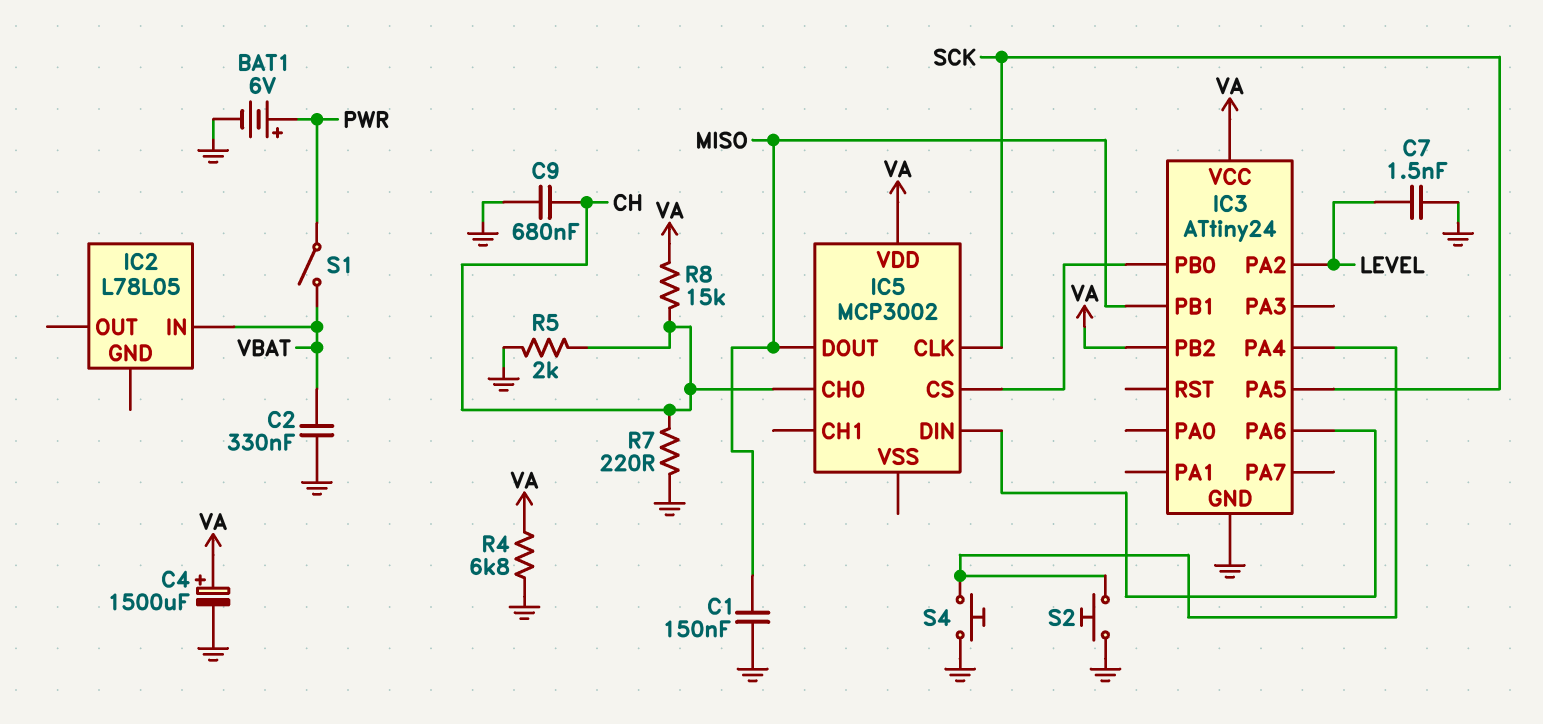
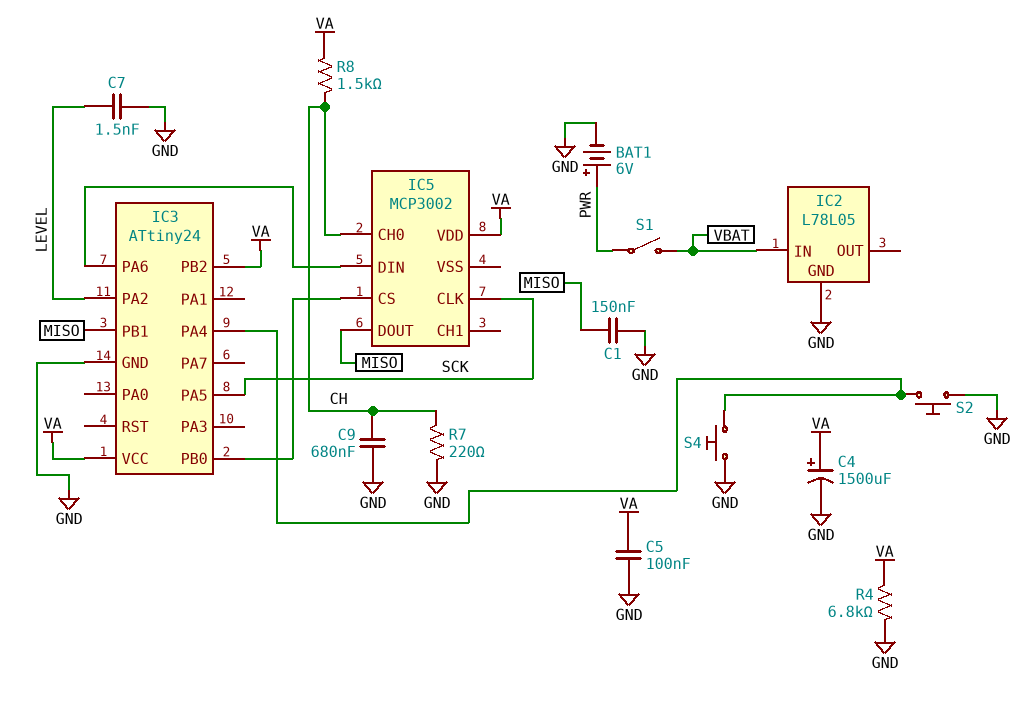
C2: 330nF (GND, VBAT) -> none
C5: none -> 100nF (GND, VA)
IC2 pin GND: none -> GND
R5: 2k (CH, GND) -> none
R8: 15k (CH, VA) -> 1.5k (CH, VA)

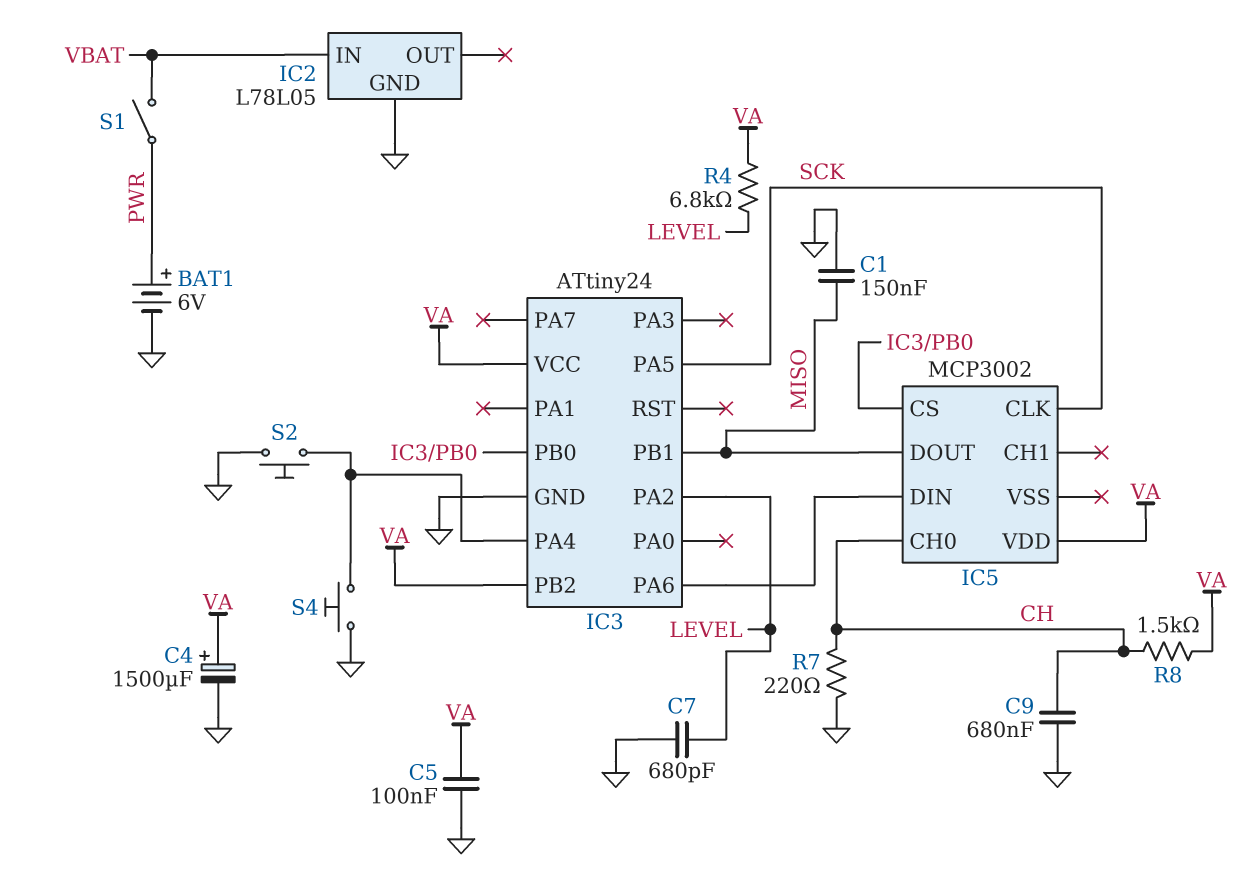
C7: 1.5nF (GND, LEVEL) -> 680pF (GND, LEVEL)
R4: 6.8k (GND, VA) -> 6.8k (LEVEL, VA)

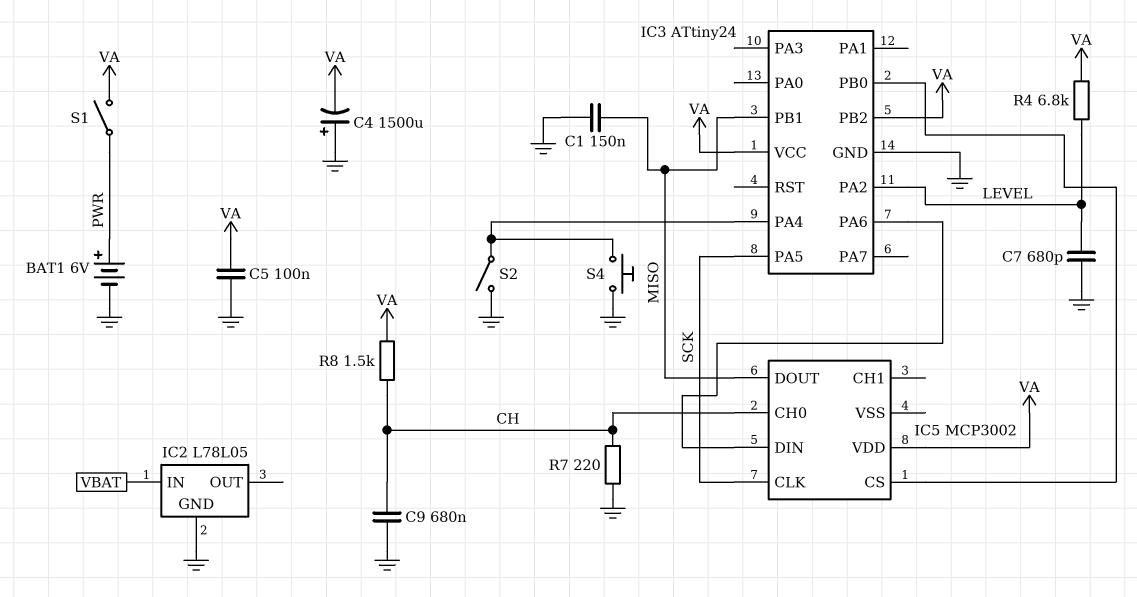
C4: 1500uF (plus VA, minus GND) -> 1500uF (plus GND, minus VA)
S1: switch (PWR, VBAT) -> switch (PWR, VA)
S2: button (GND, IC3/PA4) -> switch (GND, IC3/PA4)

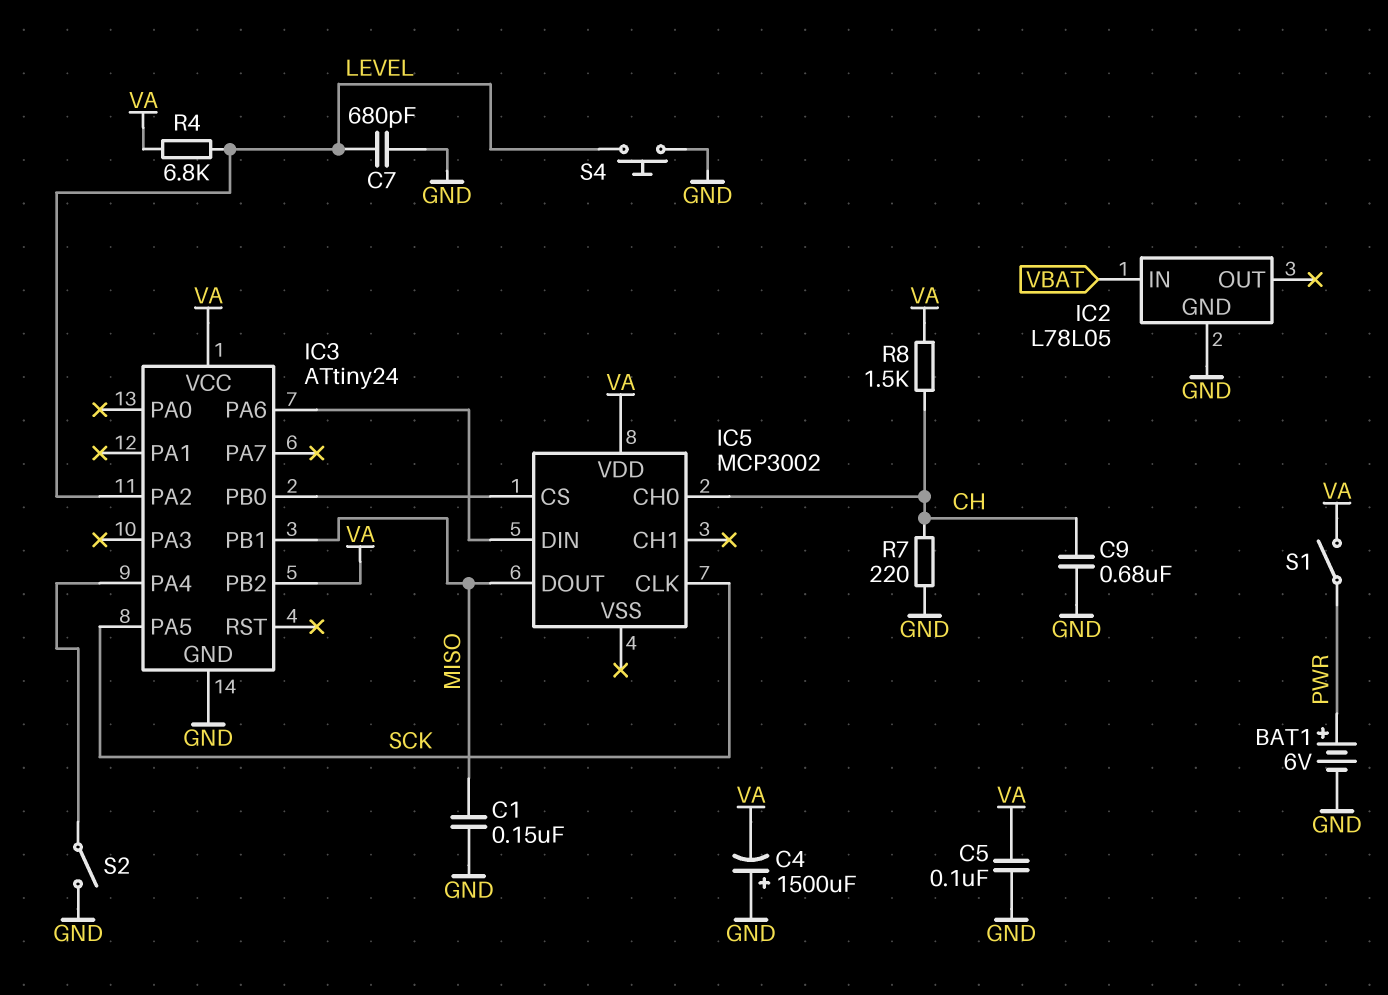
S4: button (GND, IC3/PA4) -> button (GND, LEVEL)

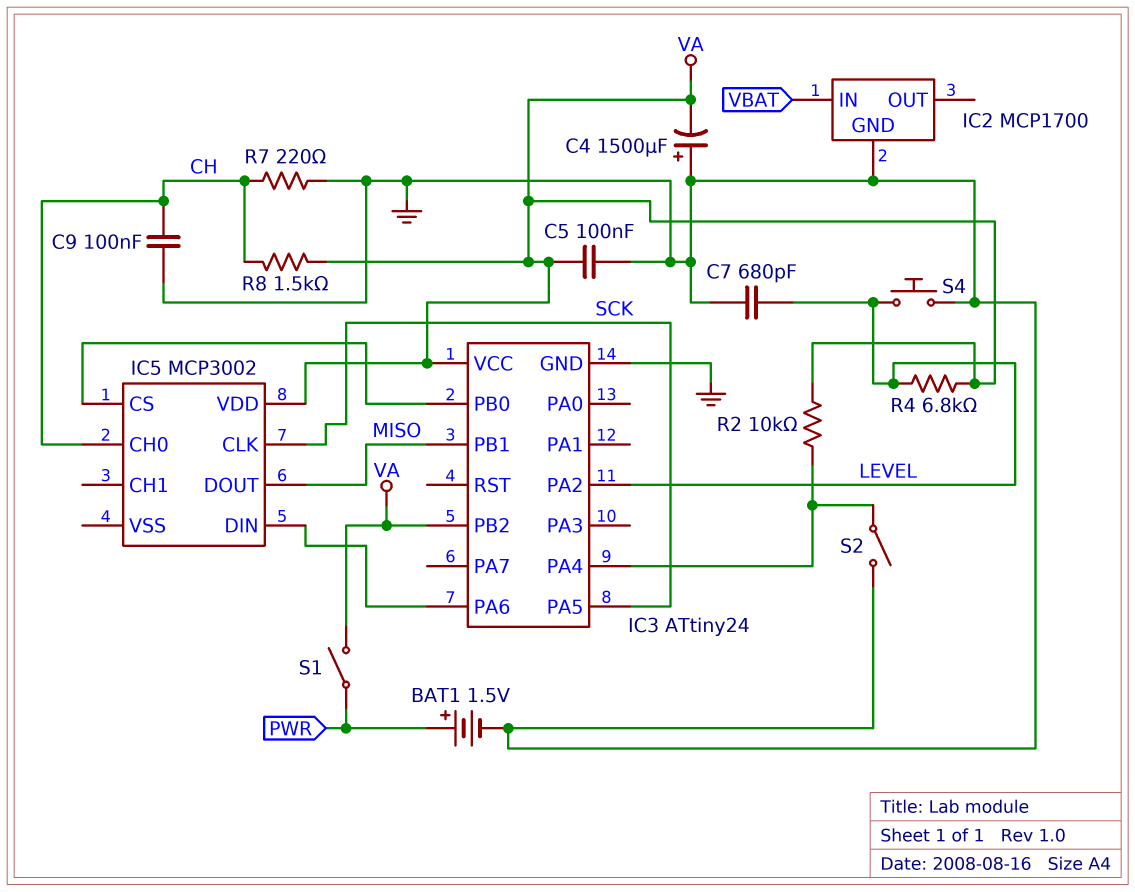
BAT1: 6V (plus PWR, minus GND) -> 1.5V (plus PWR, minus GND)
C1: 150nF (GND, MISO) -> none
C9: 680nF (CH, GND) -> 100nF (CH, GND)
IC2: L78L05 -> MCP1700
R2: none -> 10k (IC3/PA4, VA)

